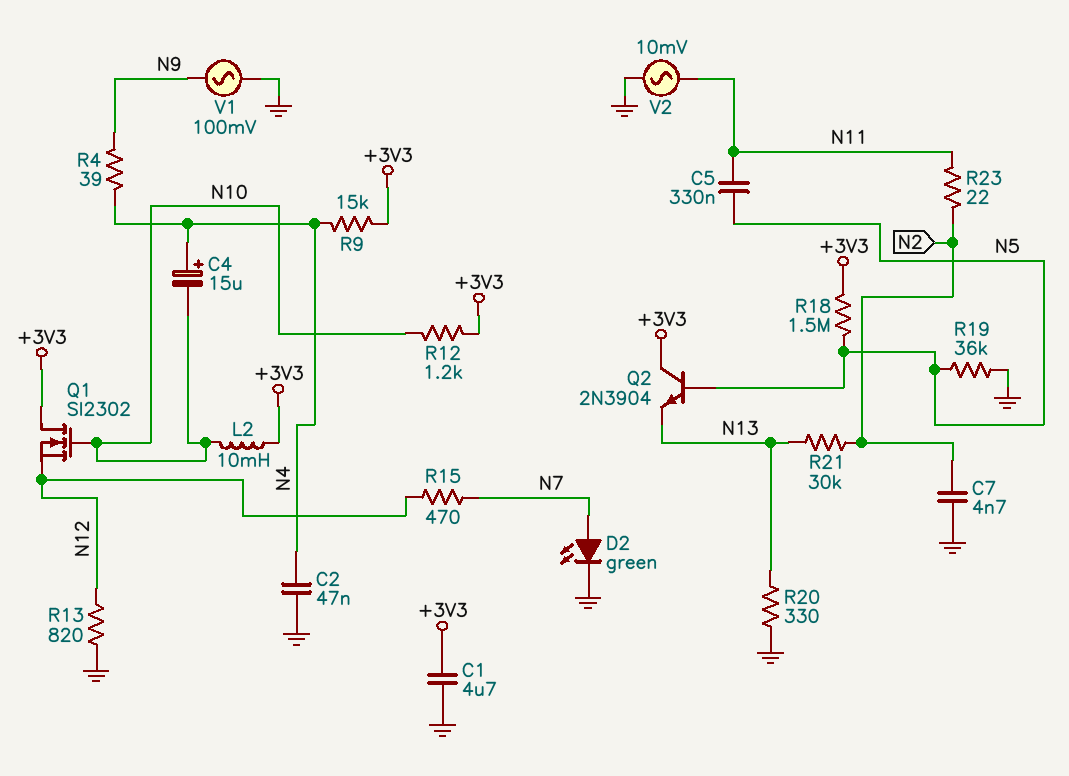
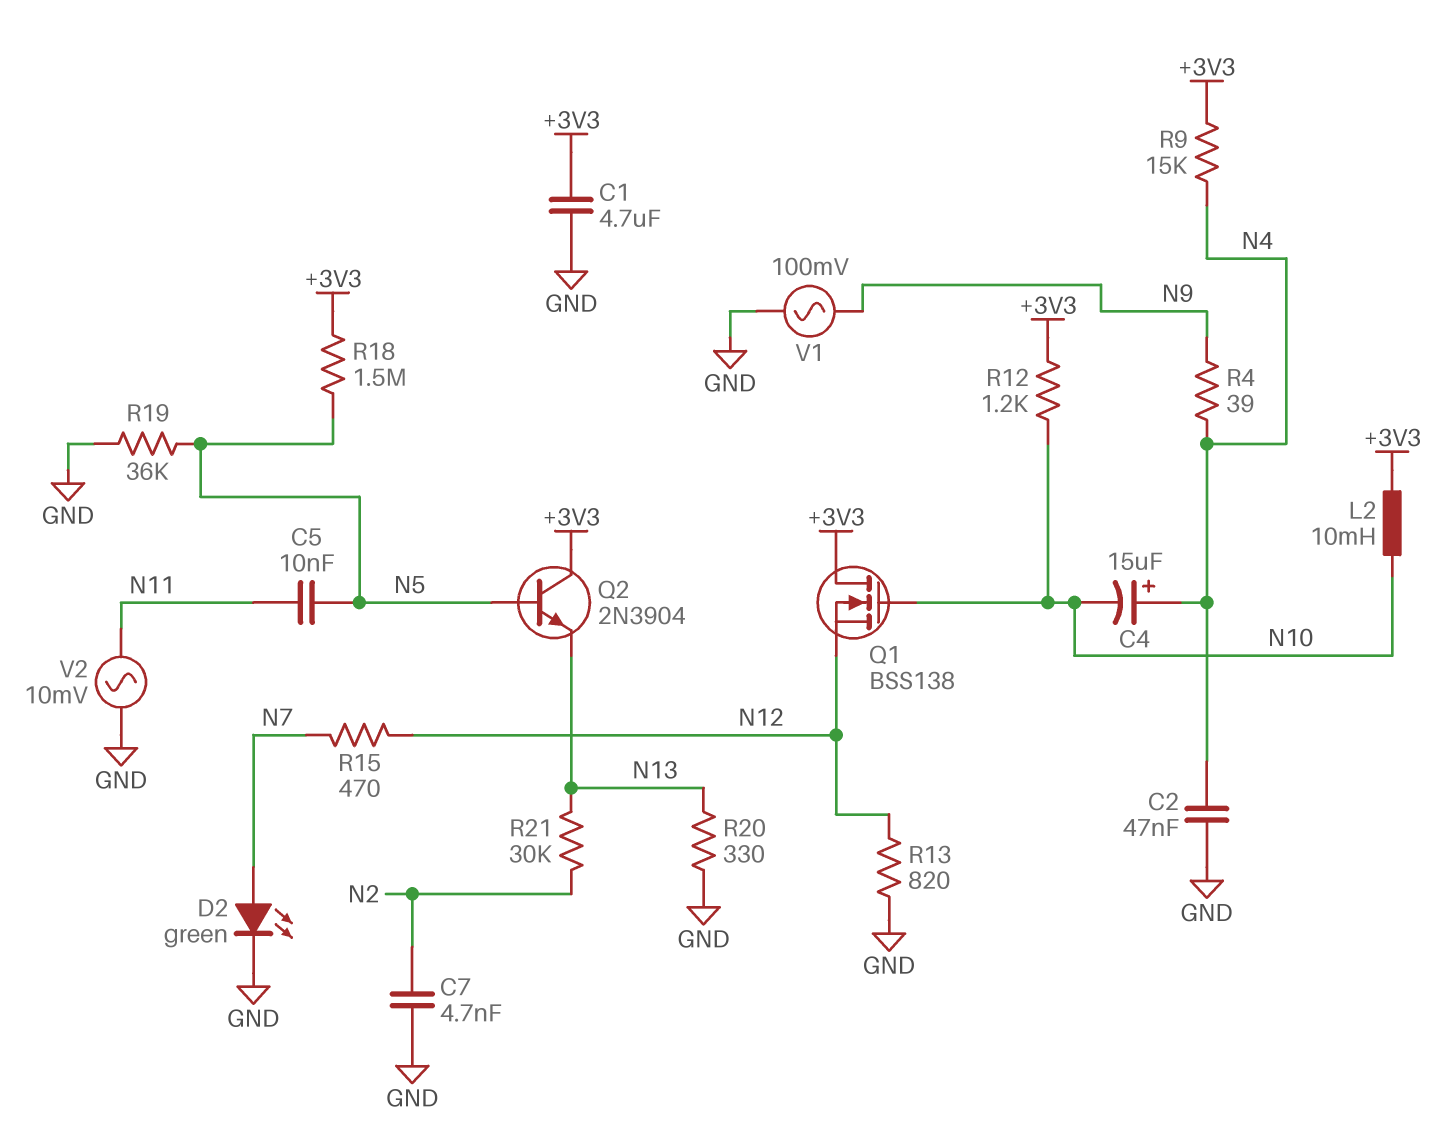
C5: 330nF (N5, N11) -> 10nF (N5, N11)
Q1: NMOS SI2302 (G N10, D +3V3, S N12) -> NMOS BSS138 (G N10, D +3V3, S N12)
R23: 22 (N2, N11) -> none

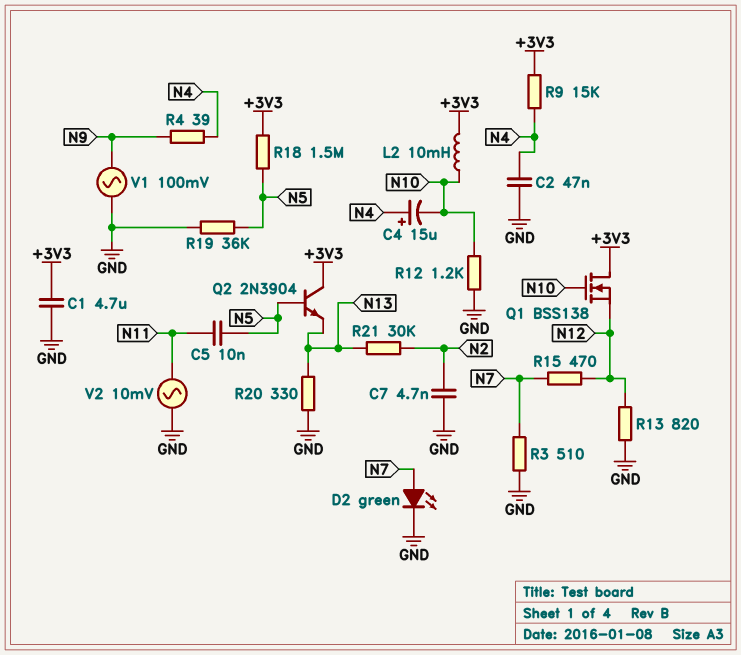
R3: none -> 510 (GND, N7)
R12: 1.2k (+3V3, N10) -> 1.2k (GND, N10)

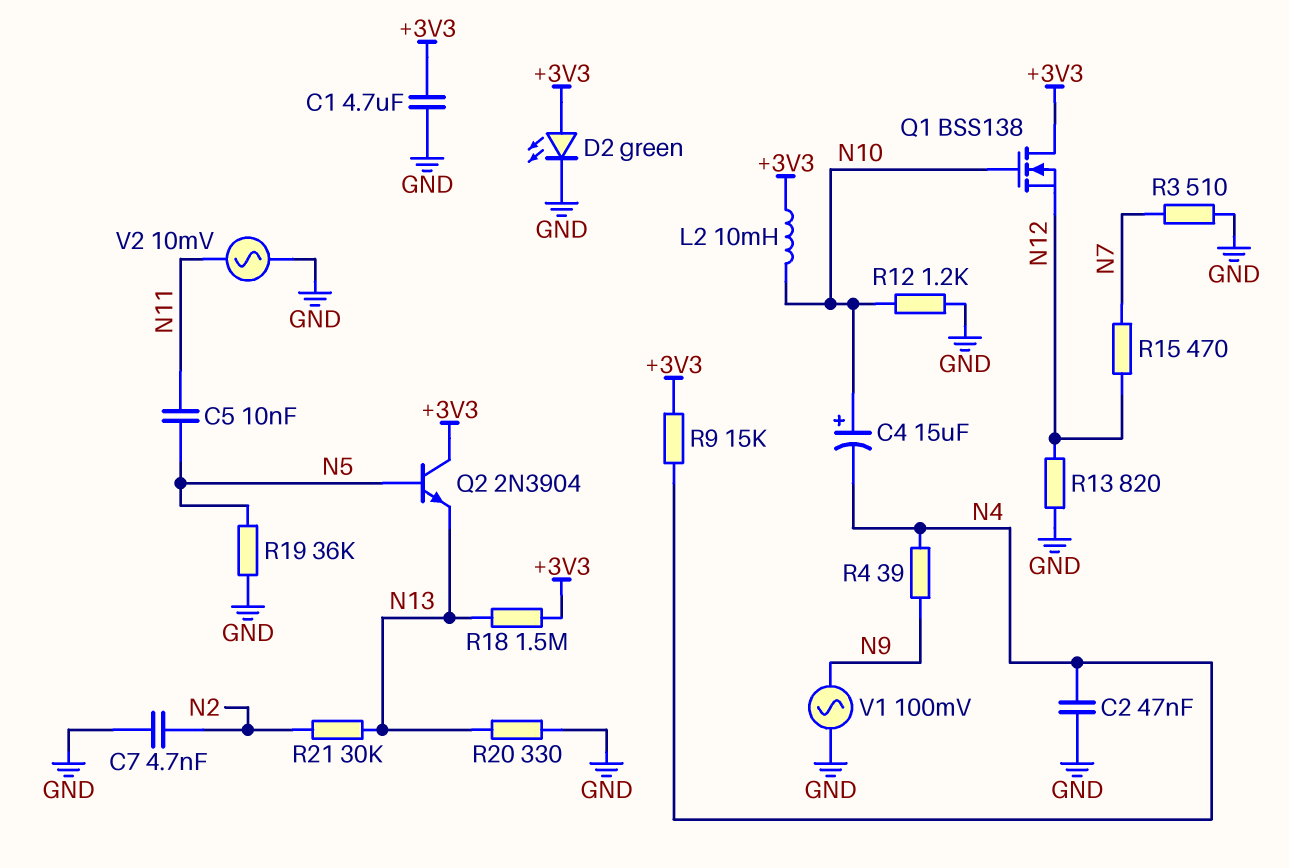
C4: 15uF (plus N4, minus N10) -> 15uF (plus N10, minus N4)
D2: LED green (A N7, K GND) -> LED green (A +3V3, K GND)
R18: 1.5M (+3V3, N5) -> 1.5M (+3V3, N13)

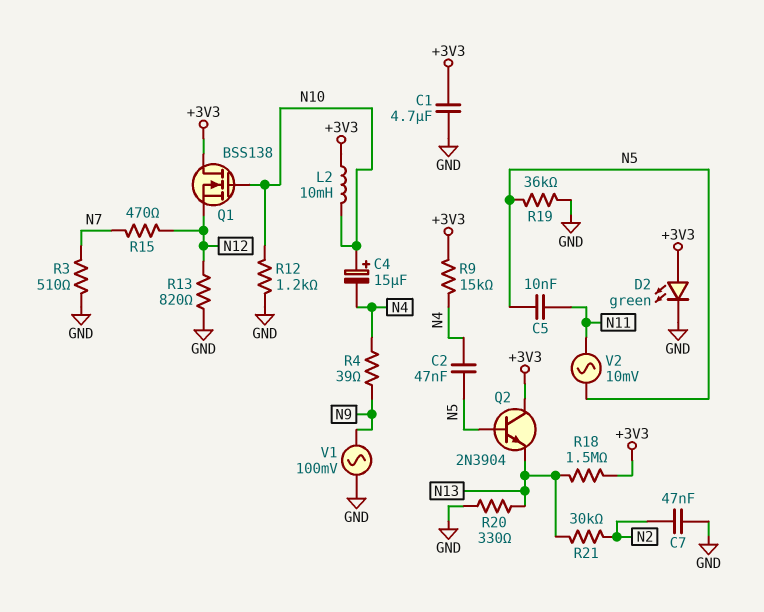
C2: 47nF (GND, N4) -> 47nF (N4, N5)
C7: 4.7nF (GND, N2) -> 47nF (GND, N2)
V2: AC 10mV (GND, N11) -> AC 10mV (N5, N11)

